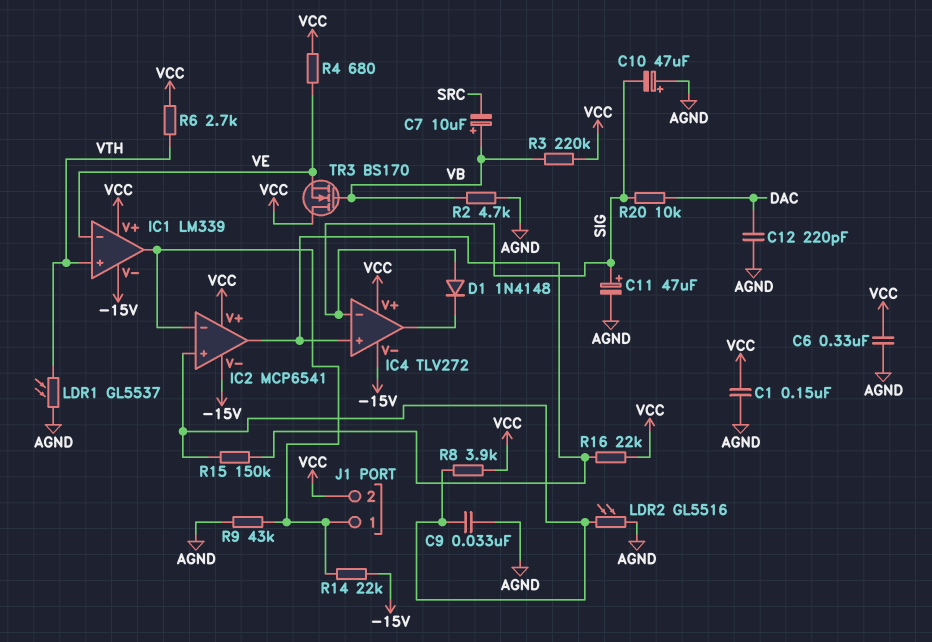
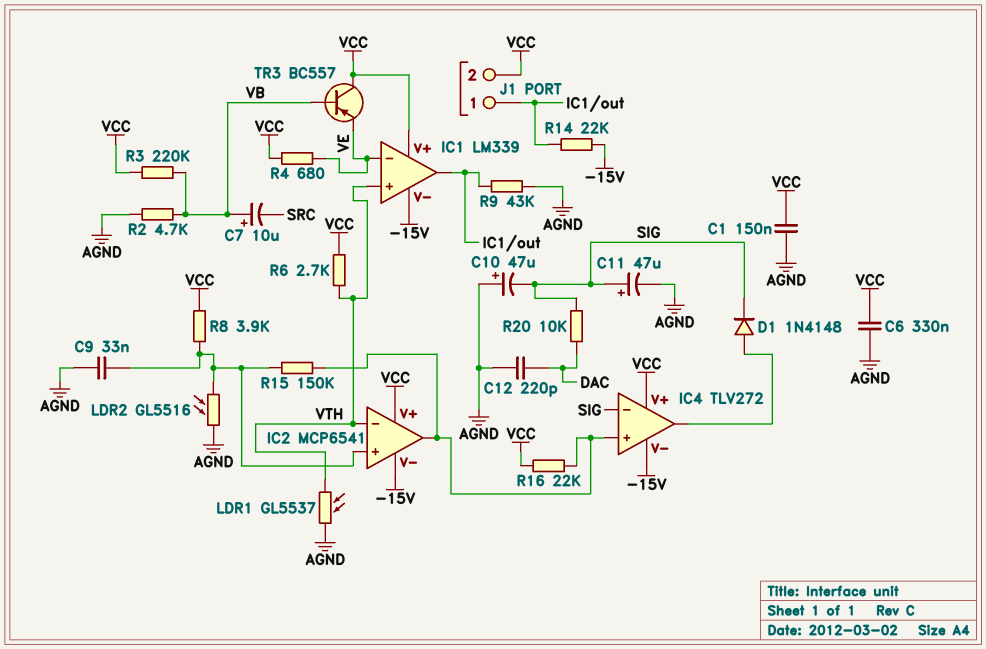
D1: diode 1N4148 (A SIG, K IC4/out) -> diode 1N4148 (A IC4/out, K SIG)
IC2 pin in-: IC1/out -> VTH
TR3: NMOS BS170 (G VB, D VCC, S VE) -> PNP BC557 (B VB, C VCC, E VE)

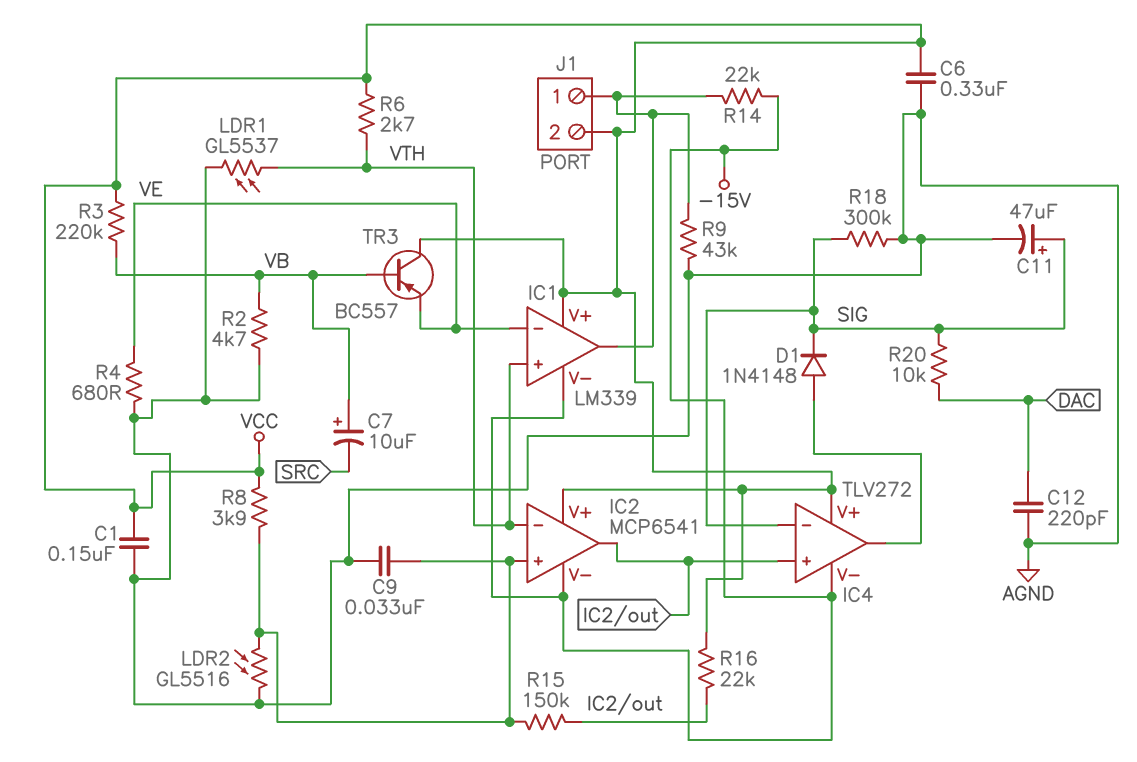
C10: 47uF (plus AGND, minus SIG) -> none
R4: 680 (VCC, VE) -> 680 (AGND, VE)
R18: none -> 300k (AGND, SIG)

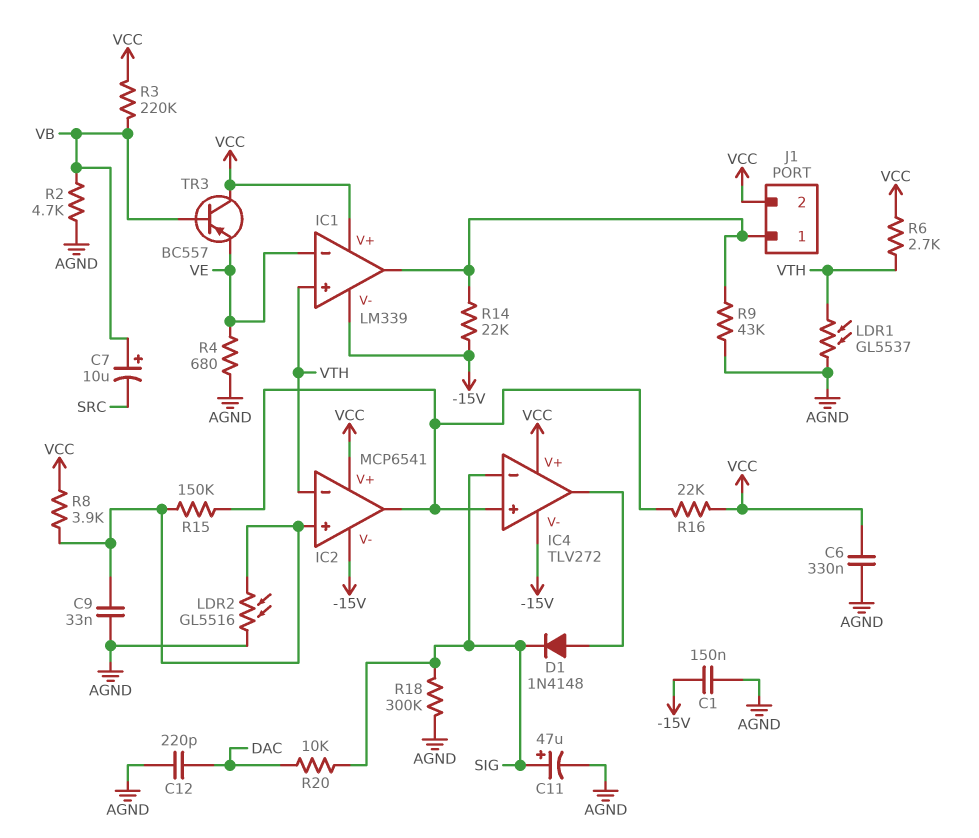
C1: 150nF (AGND, VCC) -> 150nF (-15V, AGND)

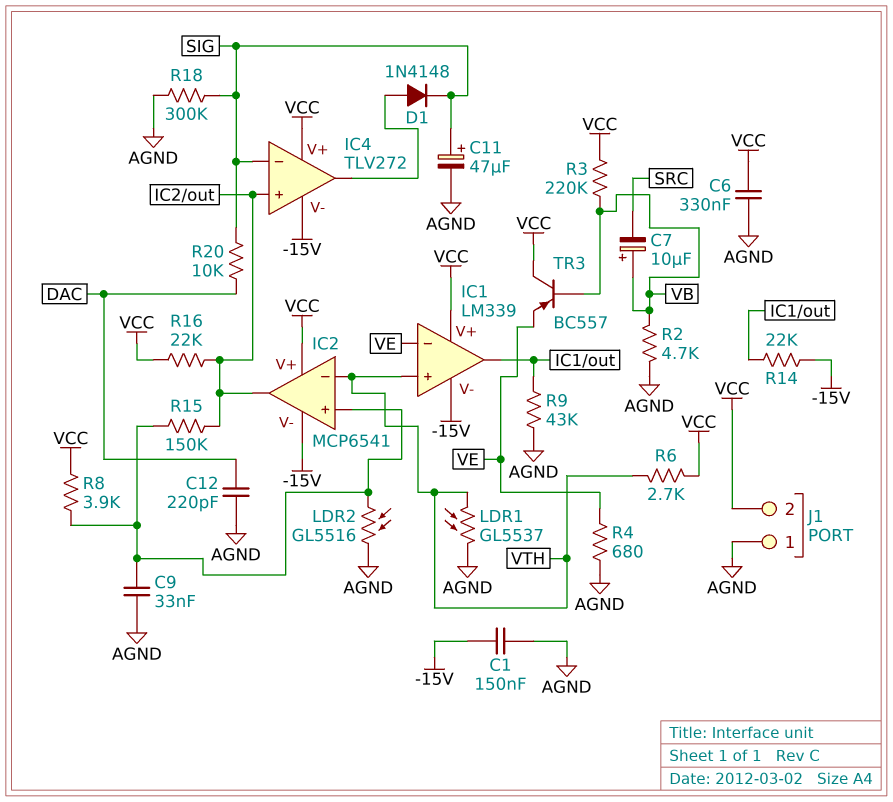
J1 pin 1: IC1/out -> AGND

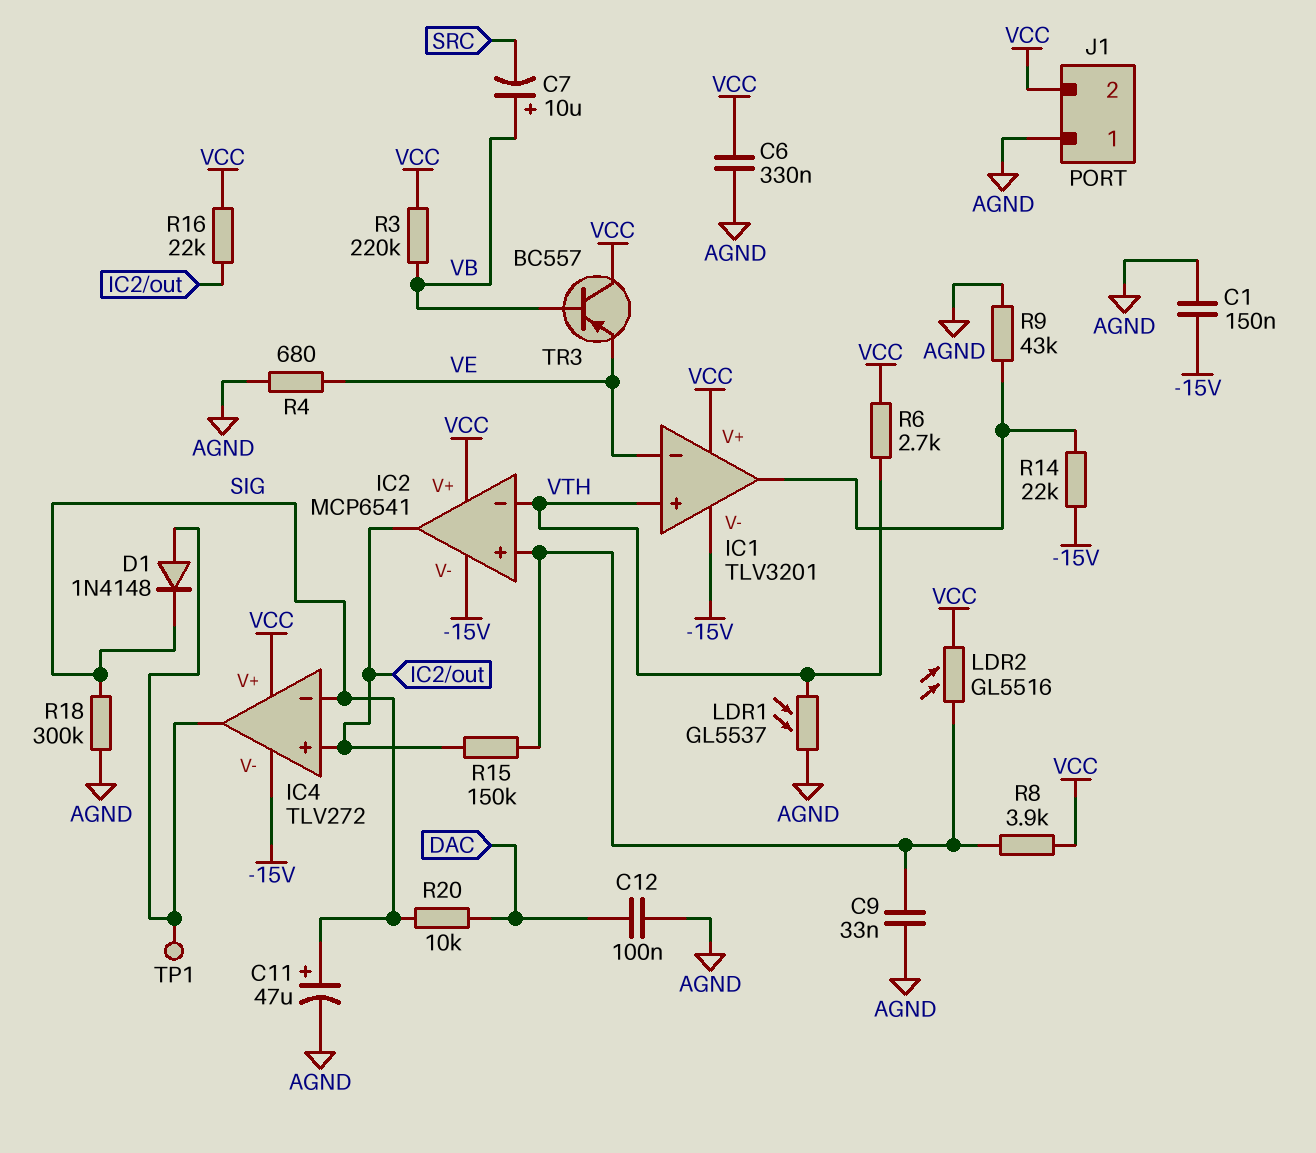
C12: 220pF (AGND, DAC) -> 100nF (AGND, DAC)
IC1: LM339 -> TLV3201
LDR2: GL5516 (AGND, IC2/in+) -> GL5516 (IC2/in+, VCC)
R2: 4.7k (AGND, VB) -> none
TP1: none -> test point (IC4/out)

